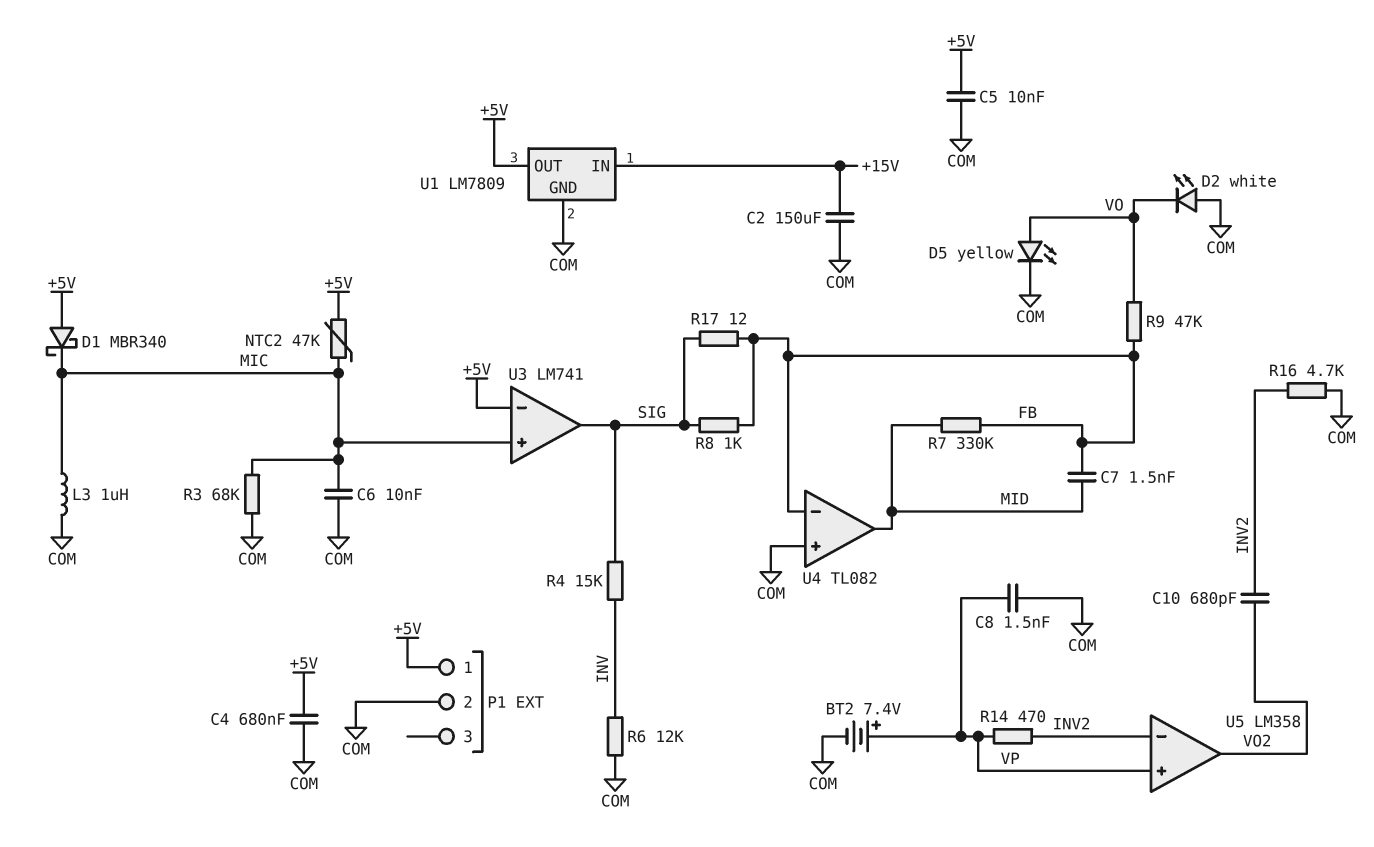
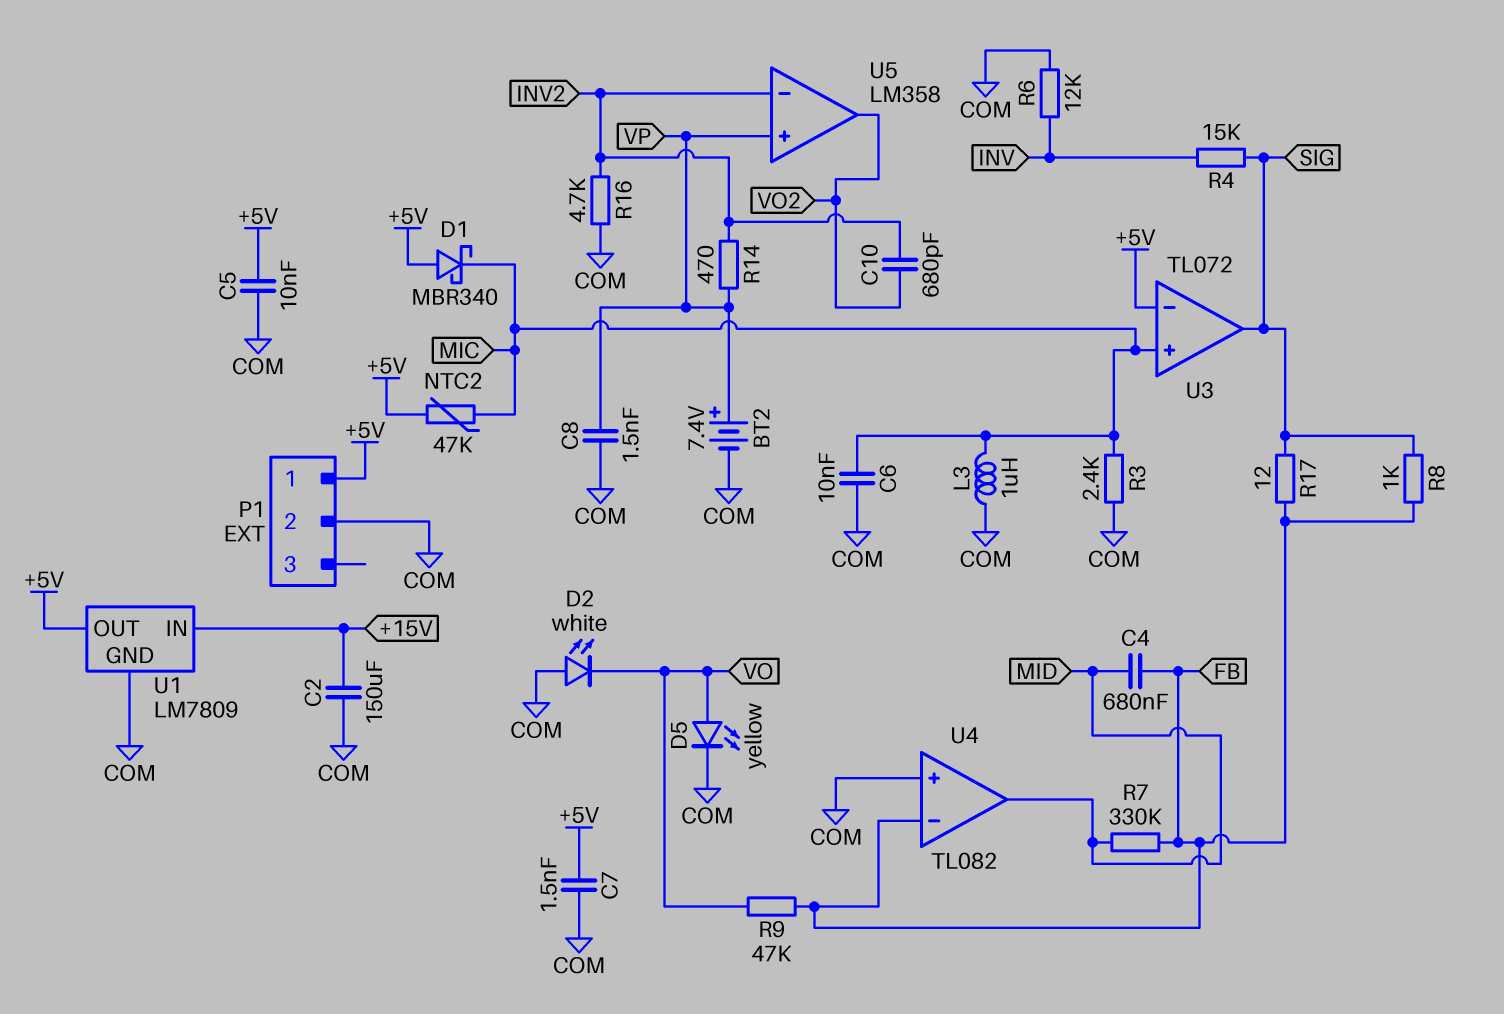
C4: 680nF (+5V, COM) -> 680nF (FB, MID)
C7: 1.5nF (FB, MID) -> 1.5nF (+5V, COM)
R3: 68k (COM, MIC) -> 2.4k (COM, MIC)
U3: LM741 -> TL072

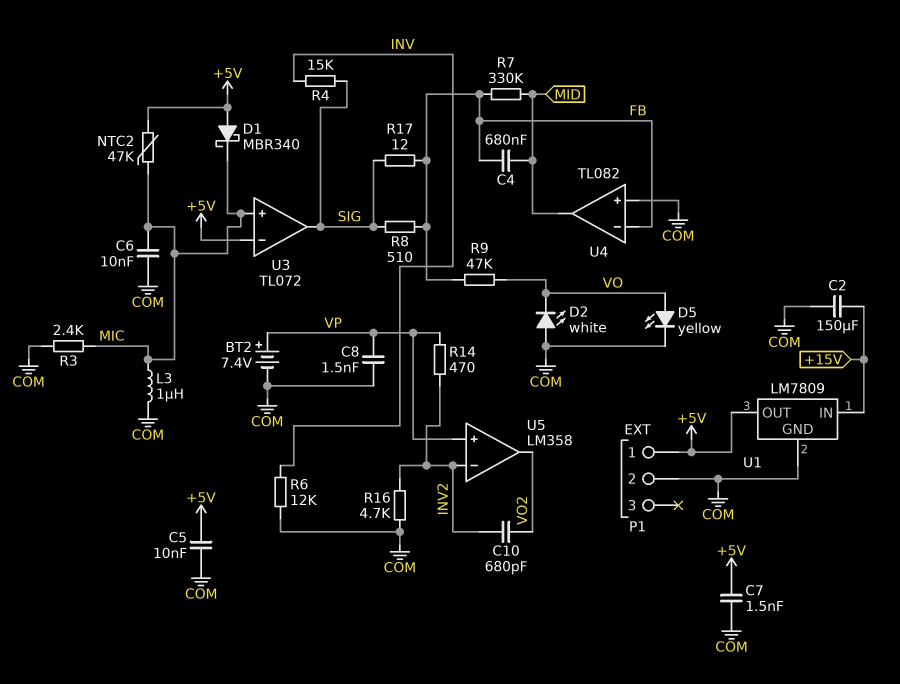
R8: 1k (FB, SIG) -> 510 (FB, SIG)

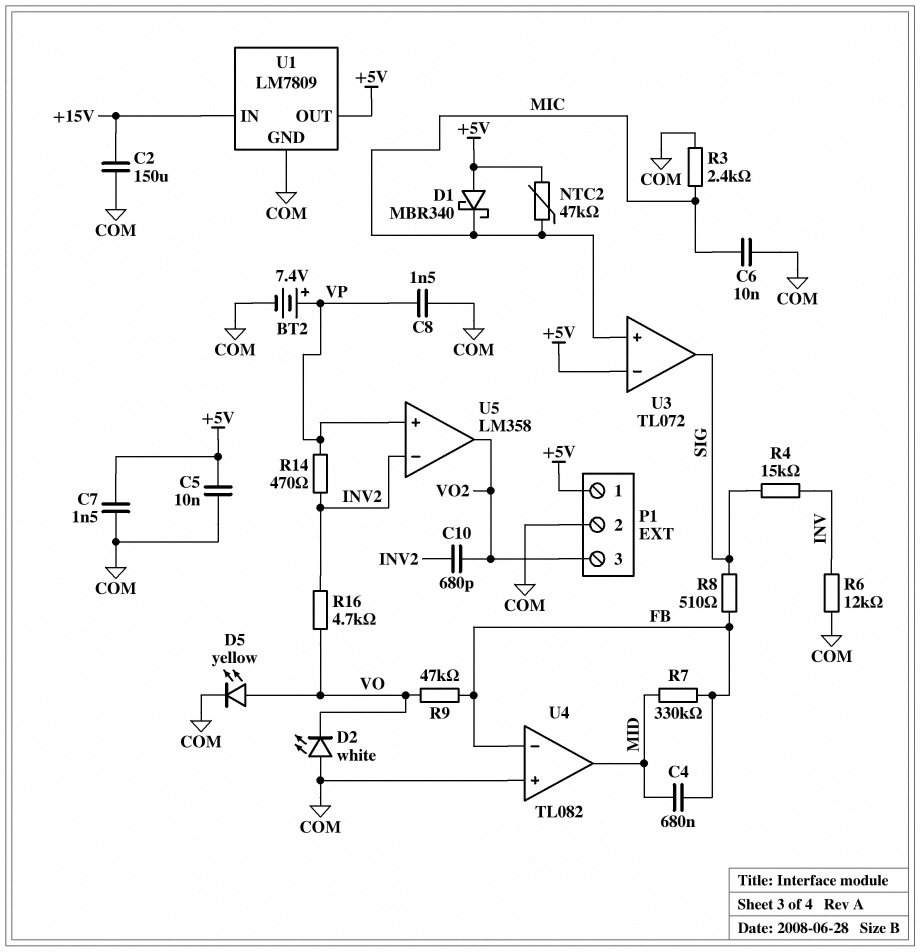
L3: 1uH (COM, MIC) -> none
P1 pin 3: none -> VO2
R16: 4.7k (COM, INV2) -> 4.7k (INV2, VO)
R17: 12 (FB, SIG) -> none

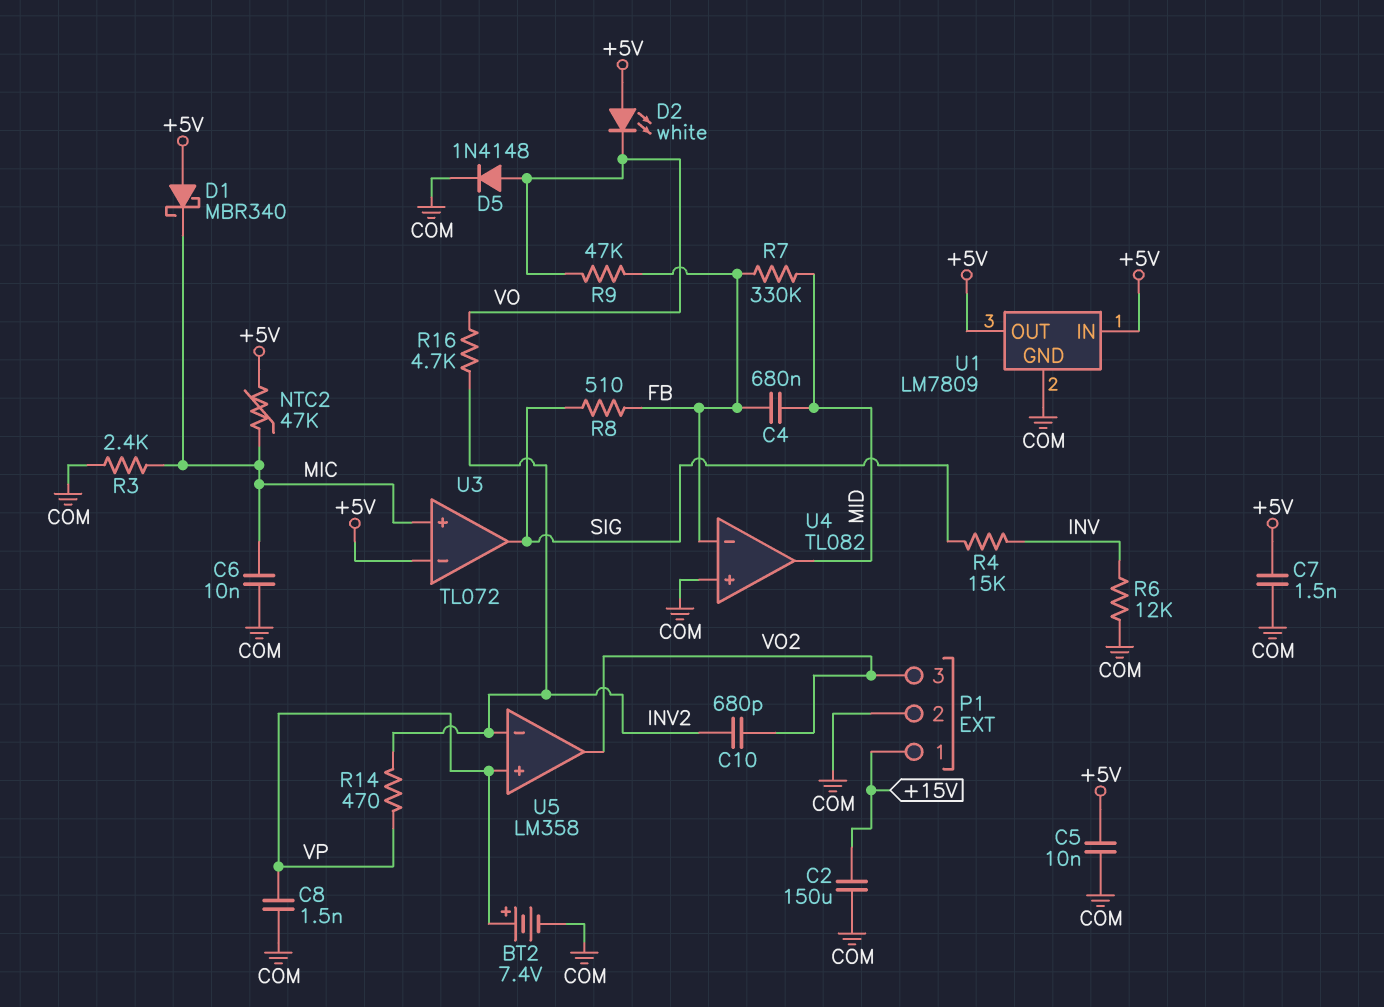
D2: LED white (A COM, K VO) -> LED white (A +5V, K VO)
D5: LED yellow (A VO, K COM) -> diode 1N4148 (A VO, K COM)
P1 pin 1: +5V -> +15V
U1 pin IN: +15V -> +5V

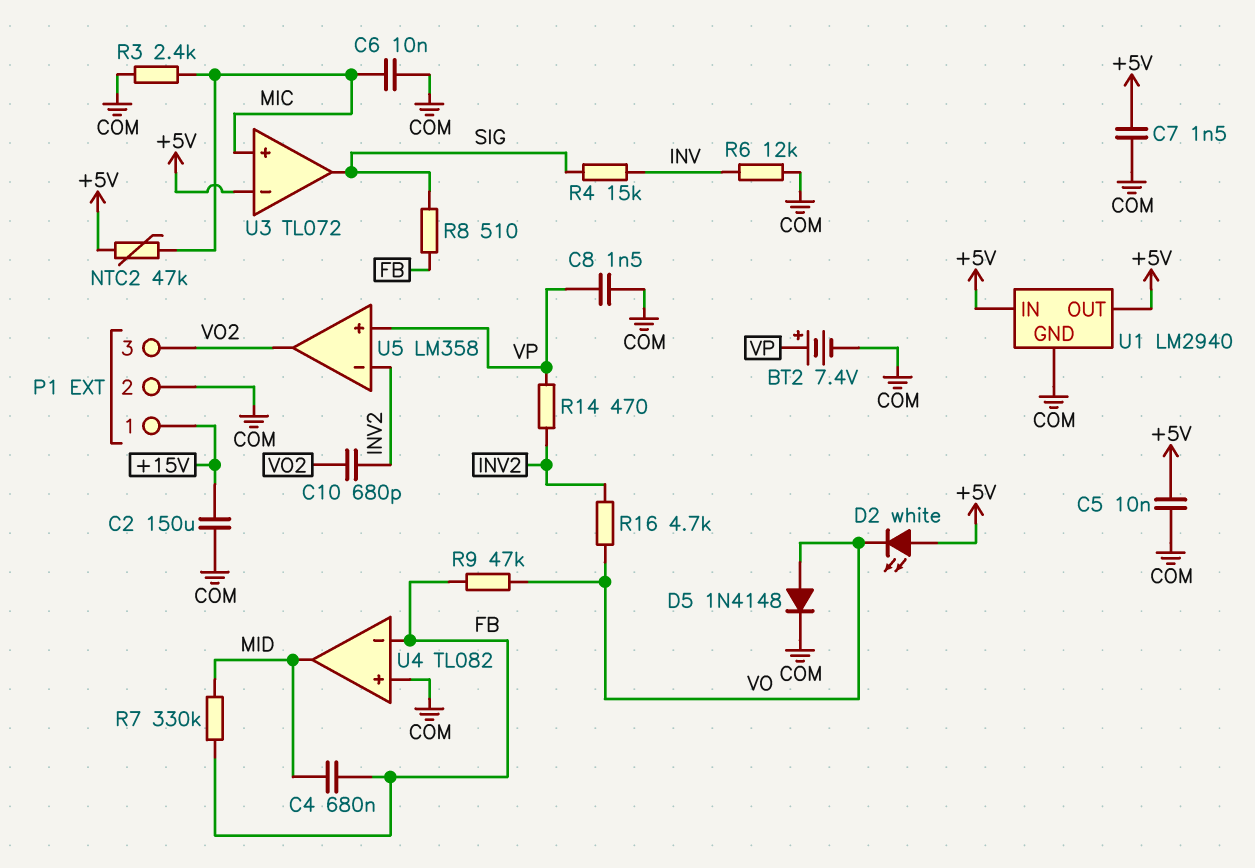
D1: schottky MBR340 (A +5V, K MIC) -> none
U1: LM7809 -> LM2940

